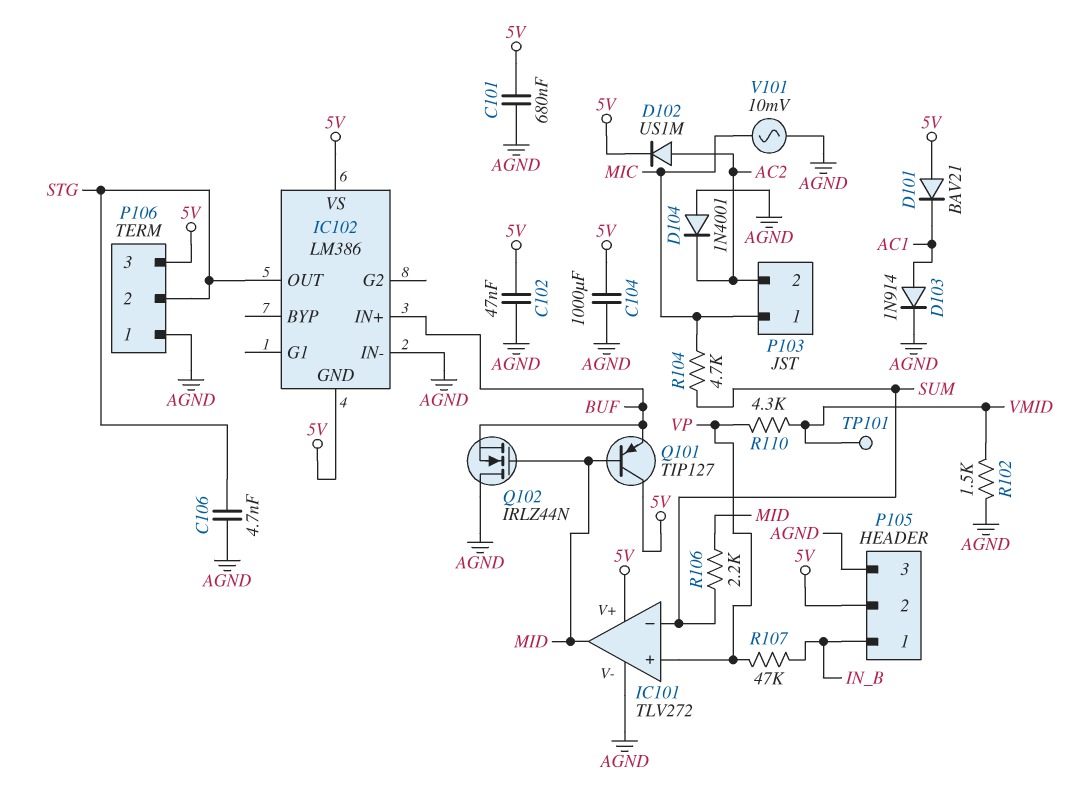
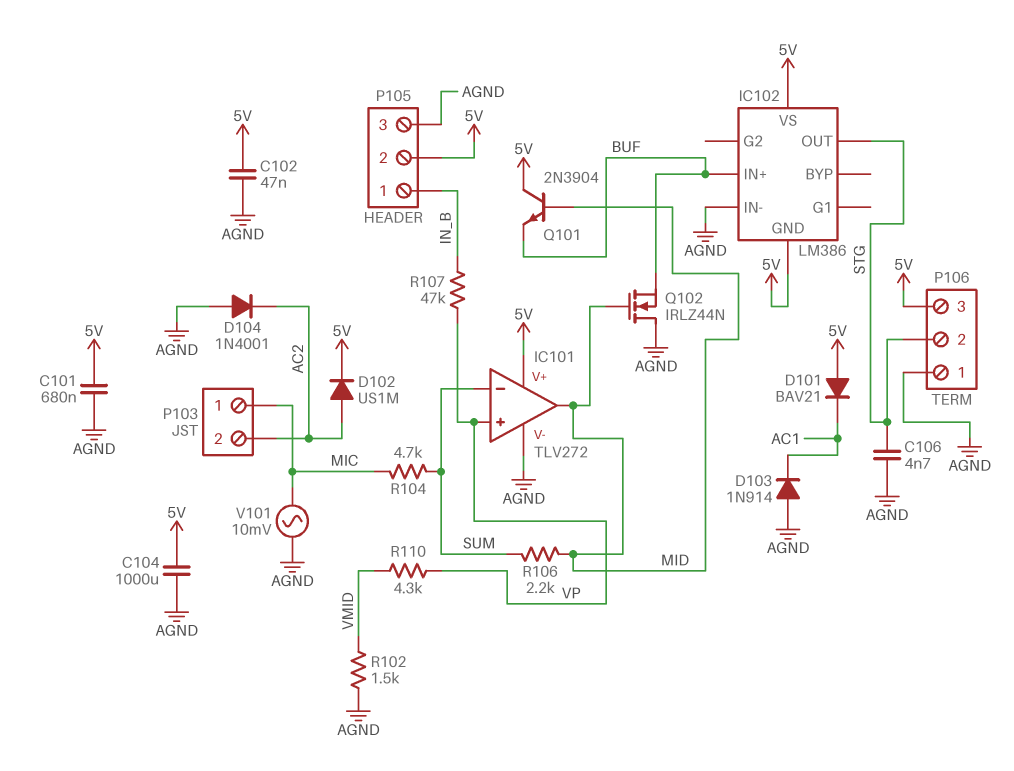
D103: diode 1N914 (A AC1, K AGND) -> diode 1N914 (A AGND, K AC1)
Q101: PNP TIP127 (B MID, C 5V, E BUF) -> NPN 2N3904 (B MID, C 5V, E BUF)
TP101: test point (VMID) -> none

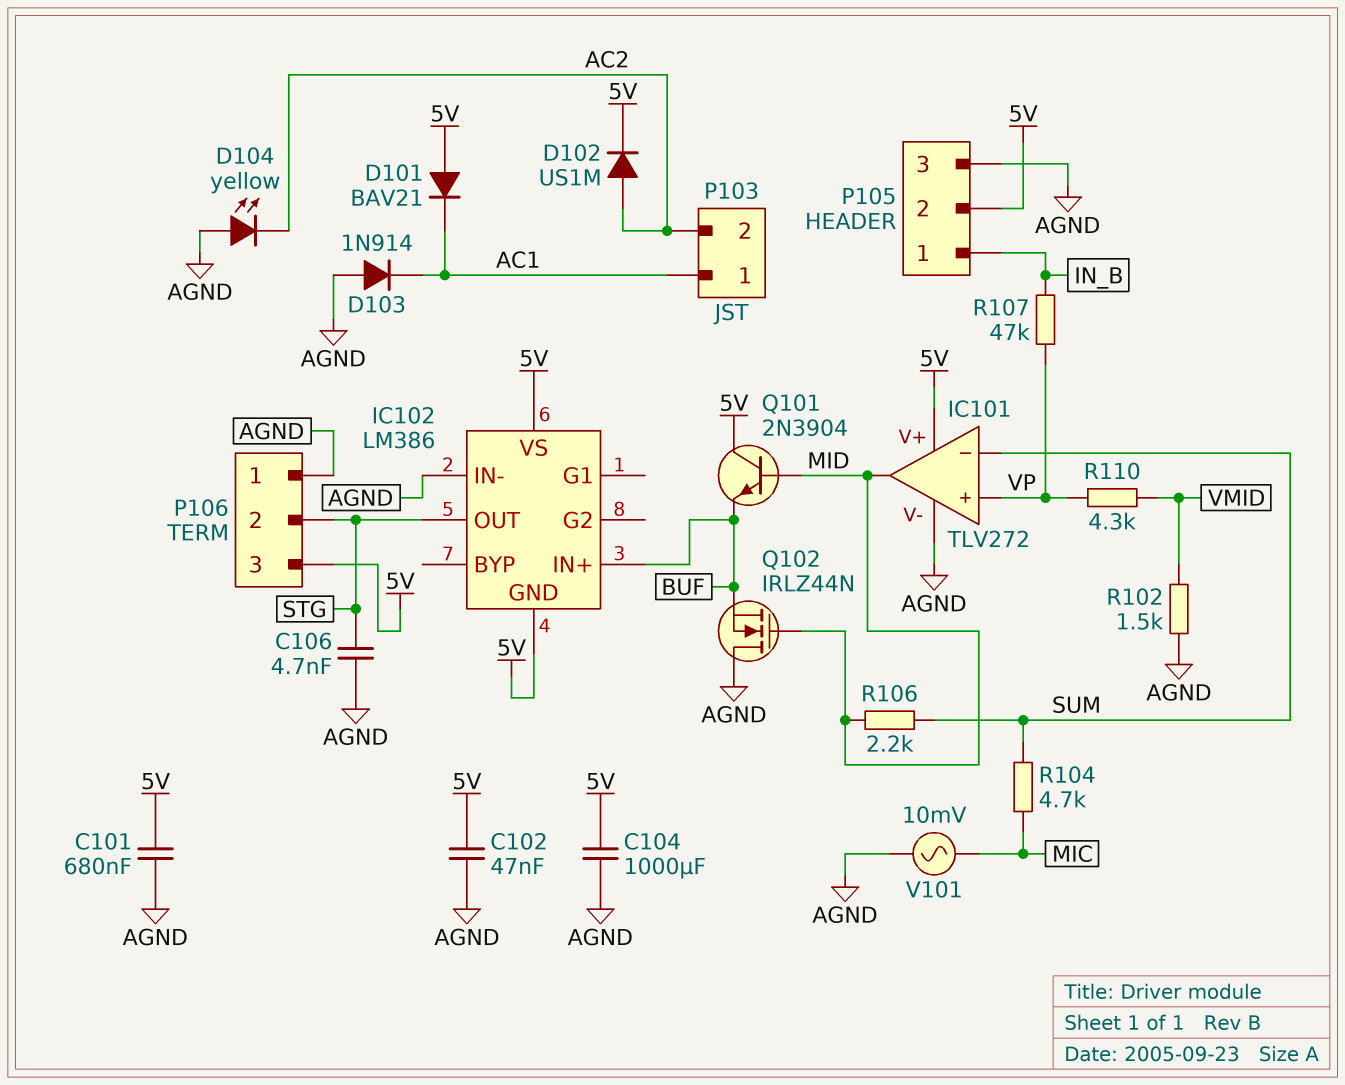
D104: diode 1N4001 (A AGND, K AC2) -> LED yellow (A AGND, K AC2)
P103 pin 1: MIC -> AC1

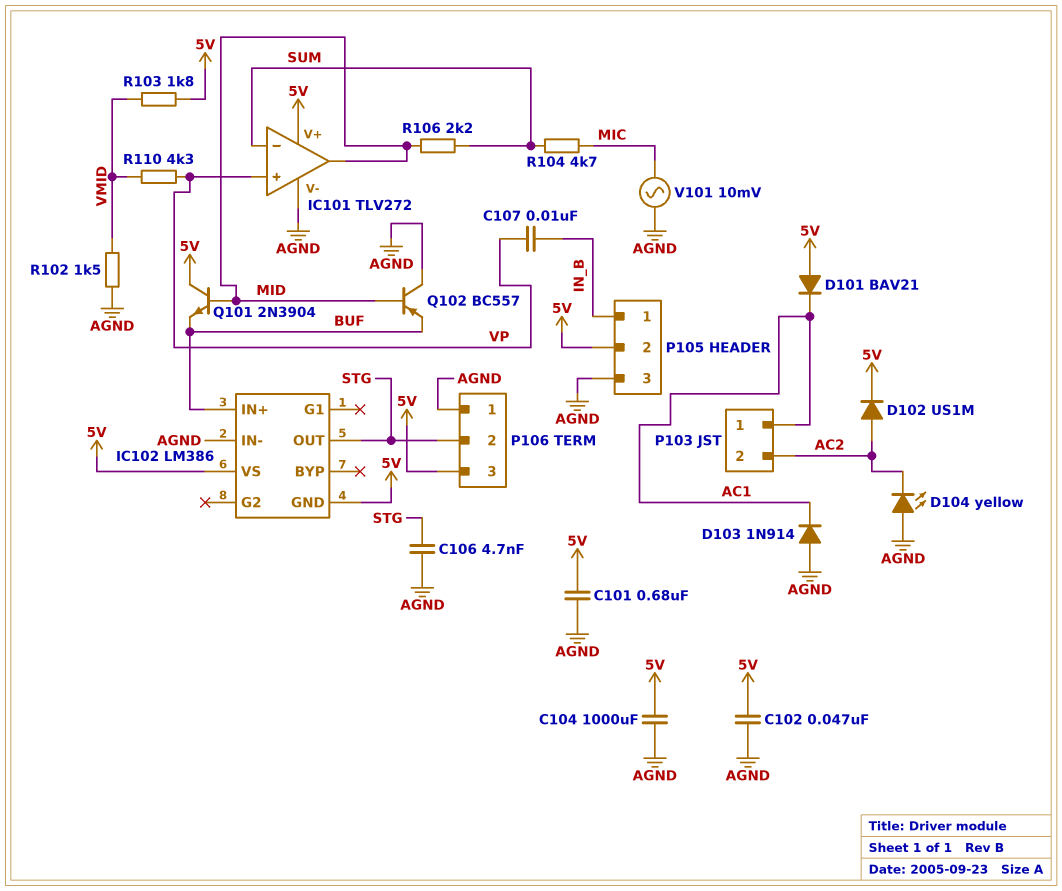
C107: none -> 10nF (IN_B, VP)
Q102: NMOS IRLZ44N (G MID, D AGND, S BUF) -> PNP BC557 (B MID, C AGND, E BUF)
R103: none -> 1.8k (5V, VMID)
R107: 47k (IN_B, VP) -> none

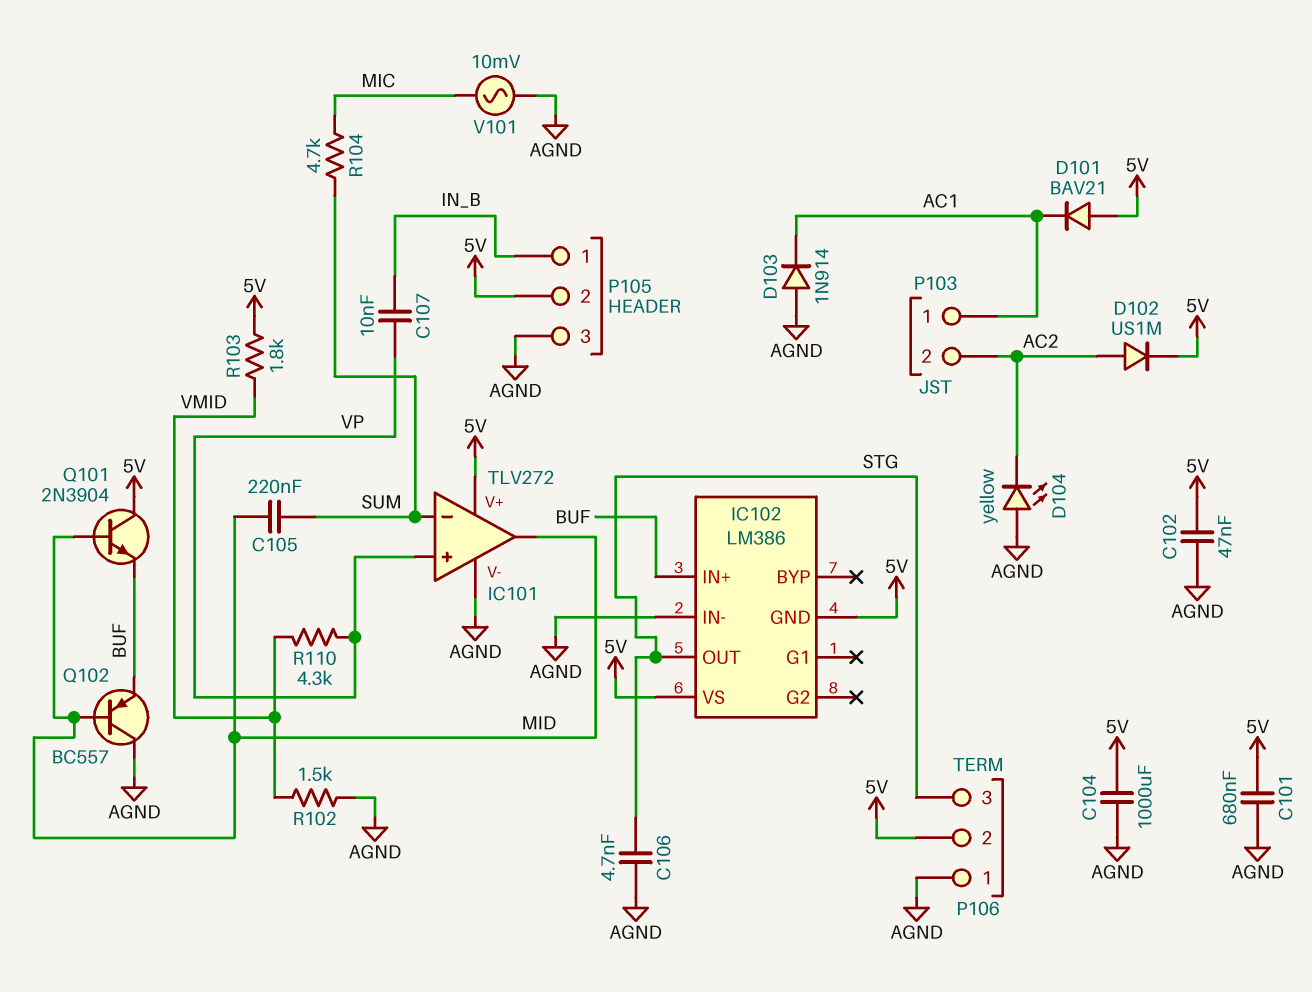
C105: none -> 220nF (MID, SUM)
P106 pin 2: STG -> 5V
P106 pin 3: 5V -> STG
R106: 2.2k (MID, SUM) -> none

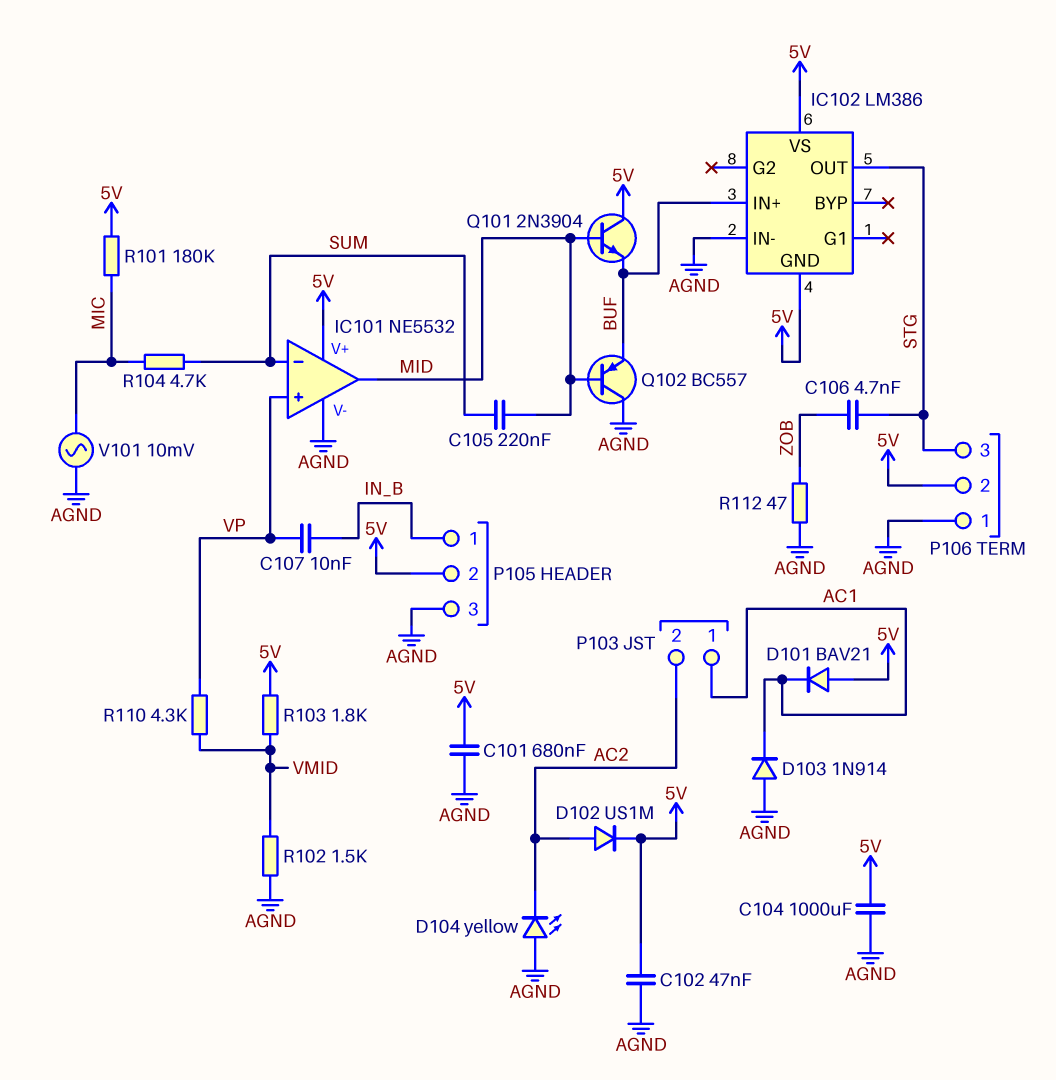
C106: 4.7nF (AGND, STG) -> 4.7nF (STG, ZOB)
IC101: TLV272 -> NE5532
R101: none -> 180k (5V, MIC)
R112: none -> 47 (AGND, ZOB)

